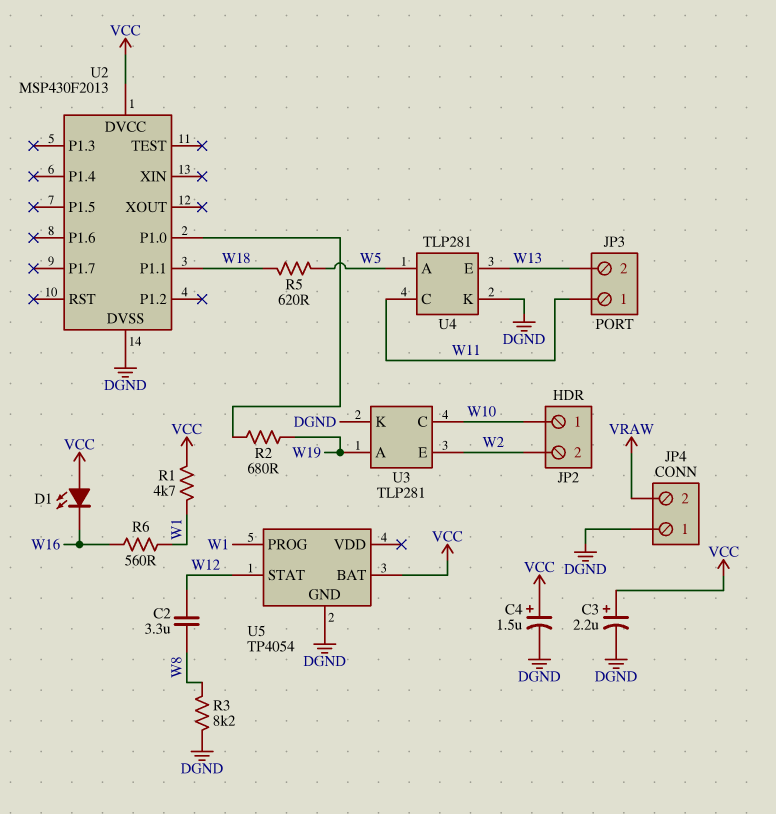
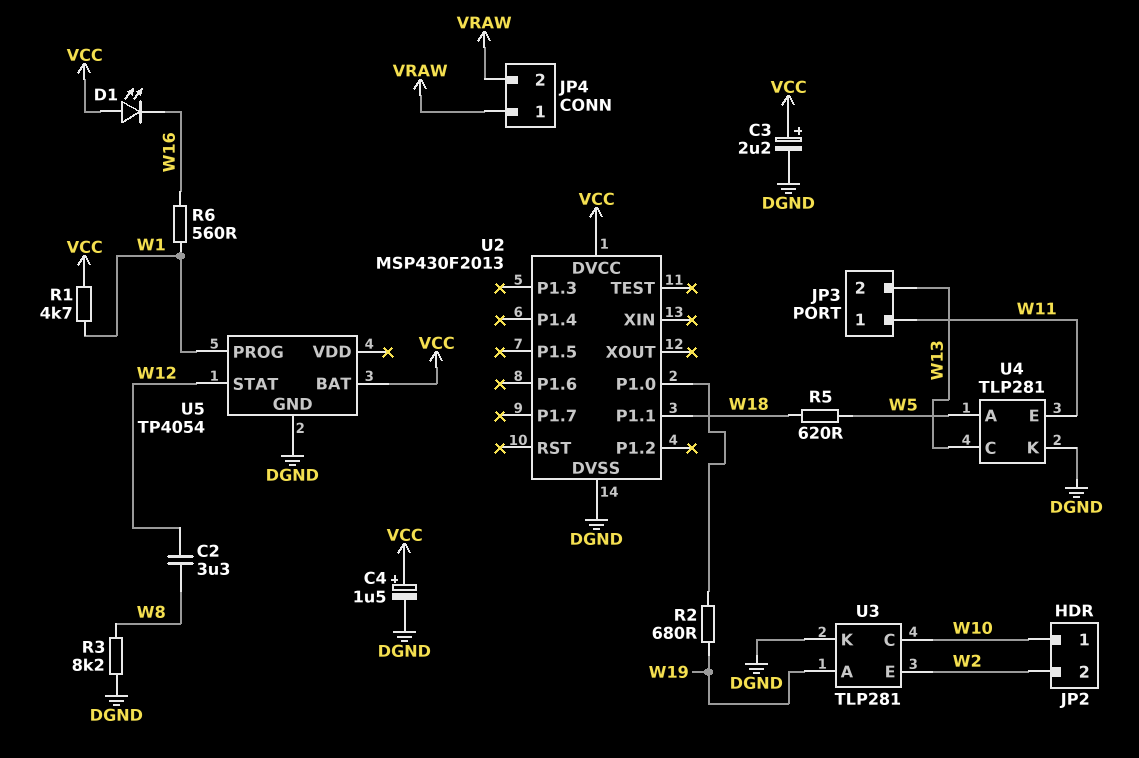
JP4 pin 1: DGND -> VRAW
U4 pin C: W11 -> W13
U4 pin E: W13 -> W11

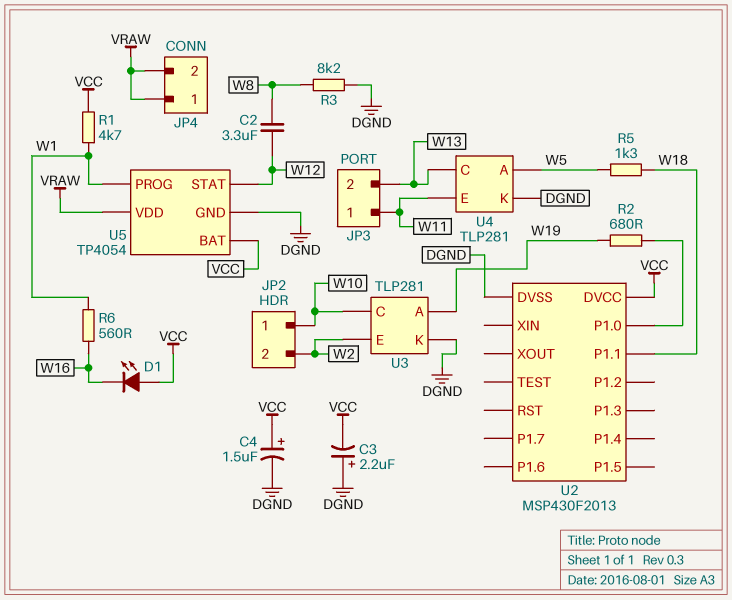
C3: 2.2uF (plus VCC, minus DGND) -> 2.2uF (plus DGND, minus VCC)
R5: 620 (W5, W18) -> 1.3k (W5, W18)
U5 pin VDD: none -> VRAW

